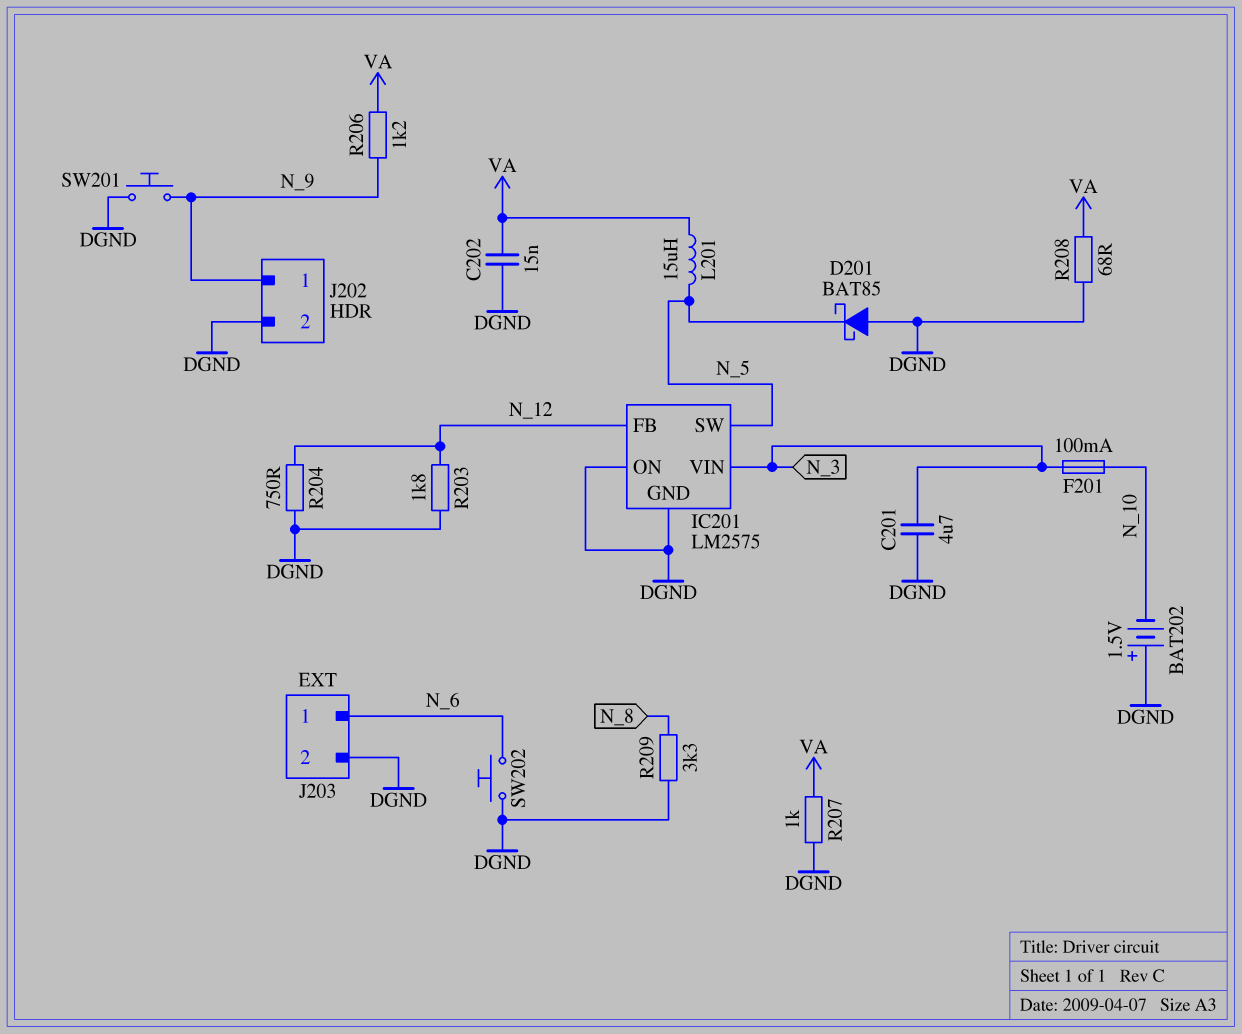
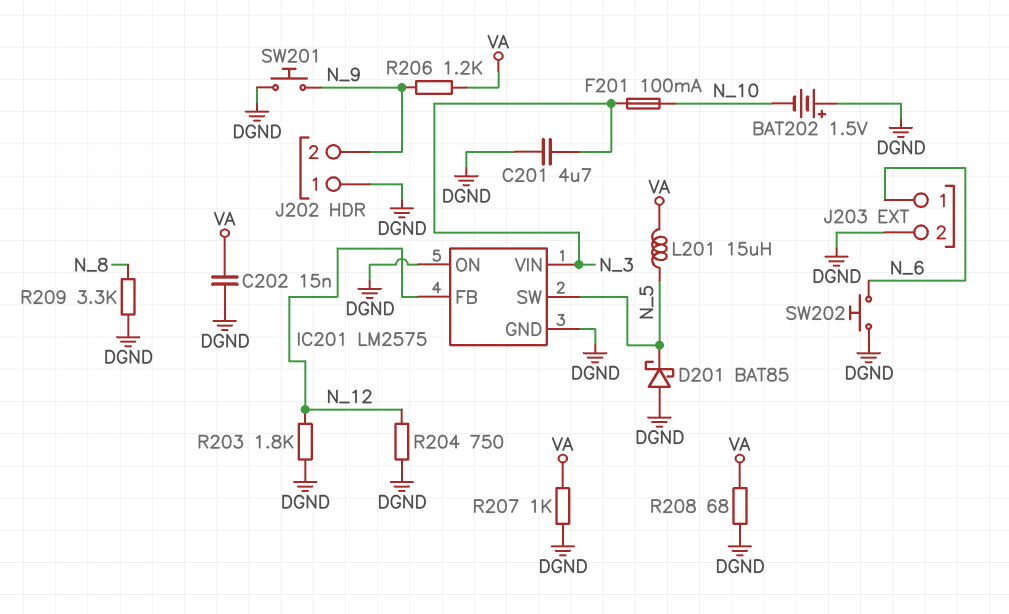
J202 pin 1: N_9 -> DGND
J202 pin 2: DGND -> N_9

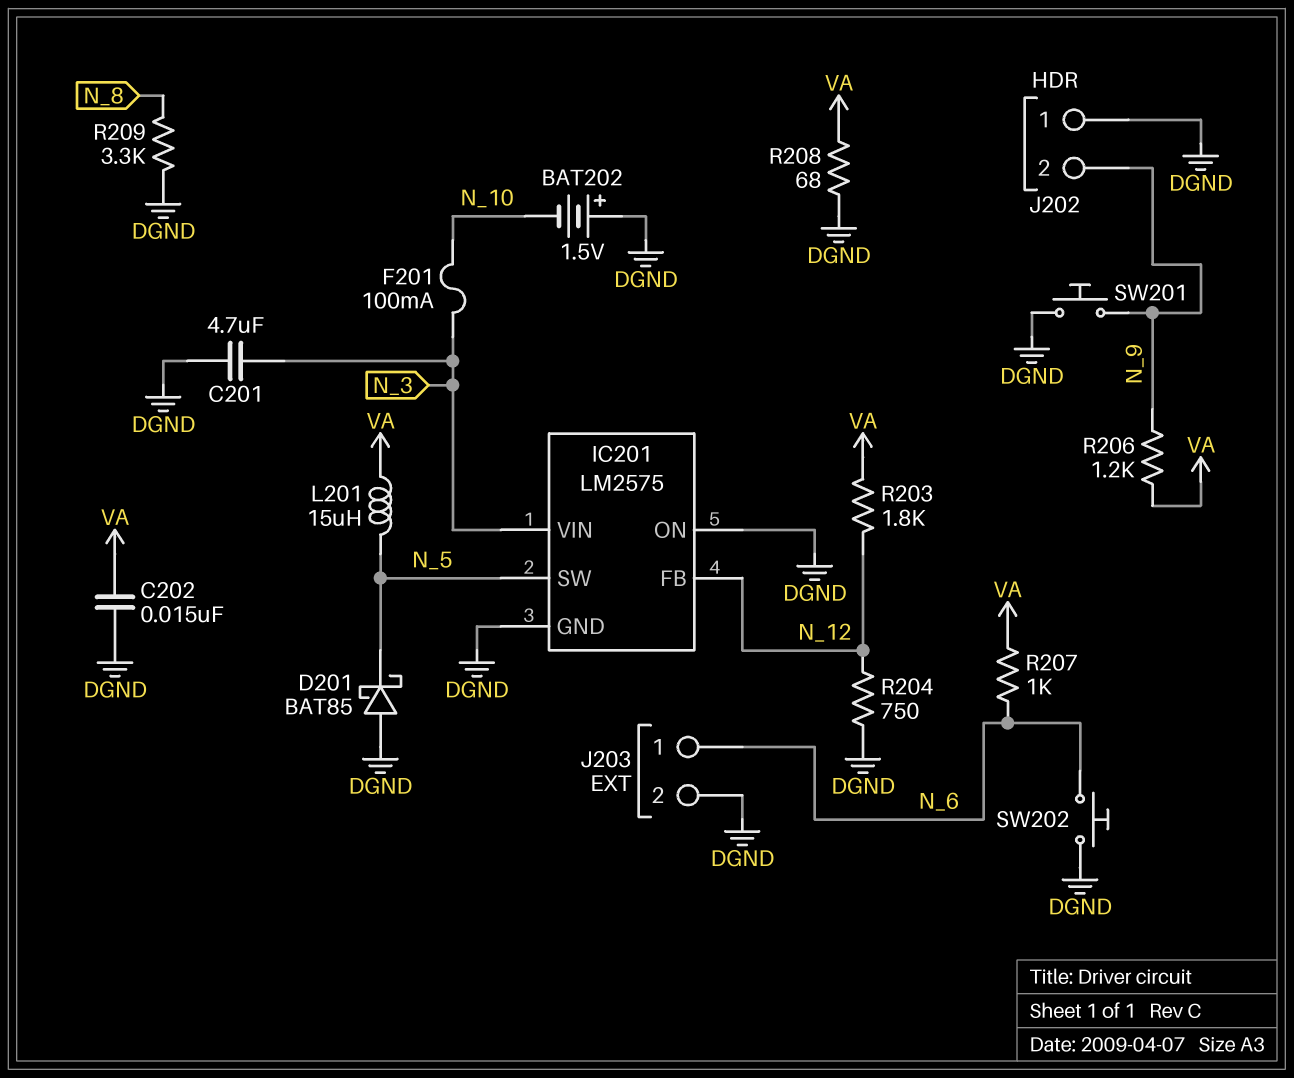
R203: 1.8k (DGND, N_12) -> 1.8k (N_12, VA)
R207: 1k (DGND, VA) -> 1k (N_6, VA)

